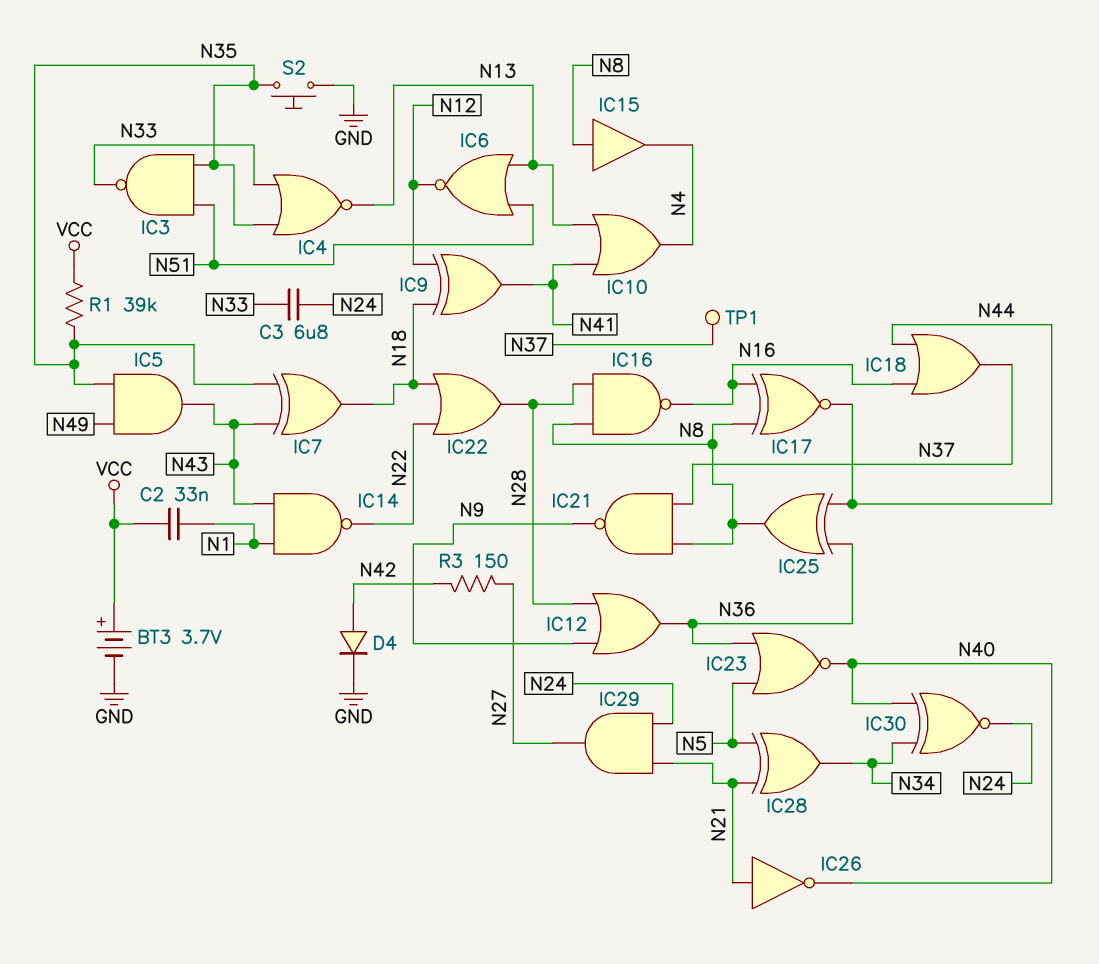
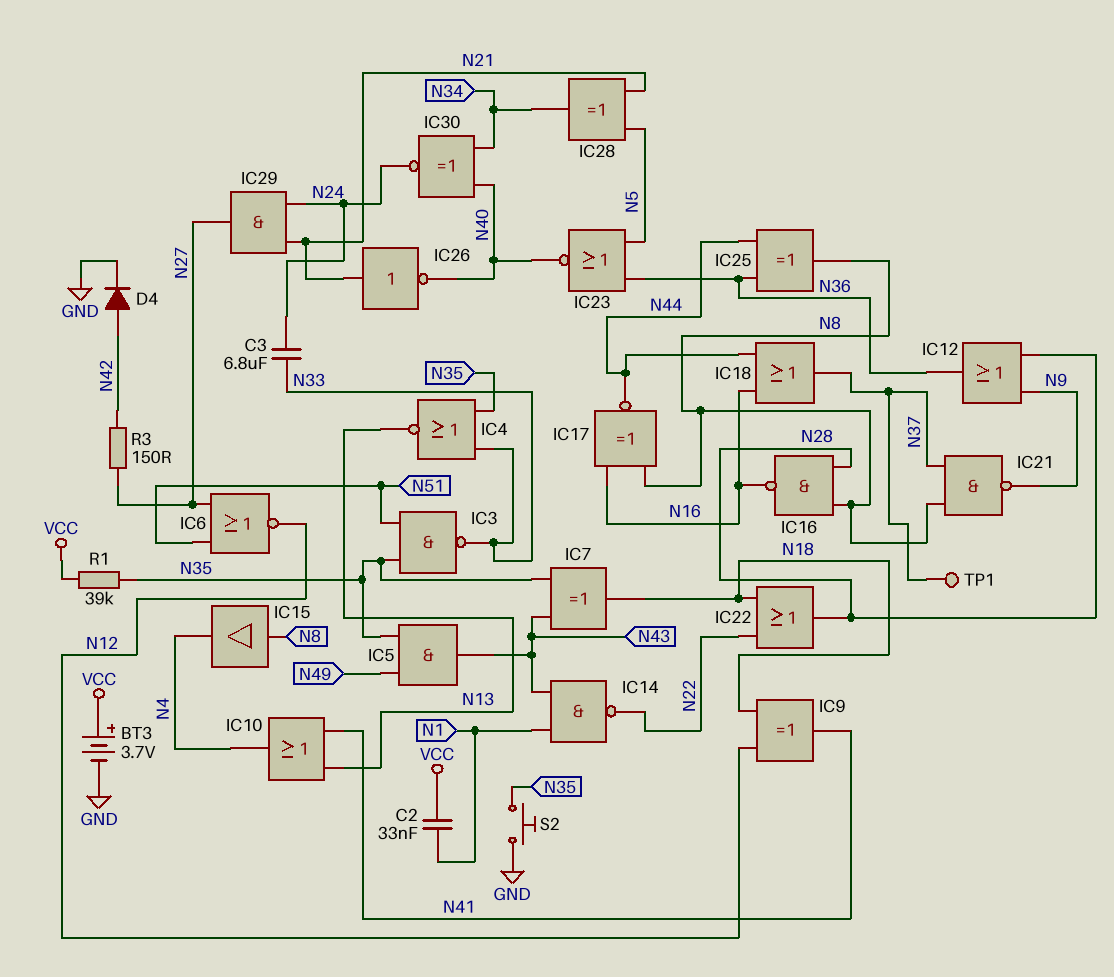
IC6: NOR (in N13, in N51, out N12) -> NOR (in N27, in N51, out N12)

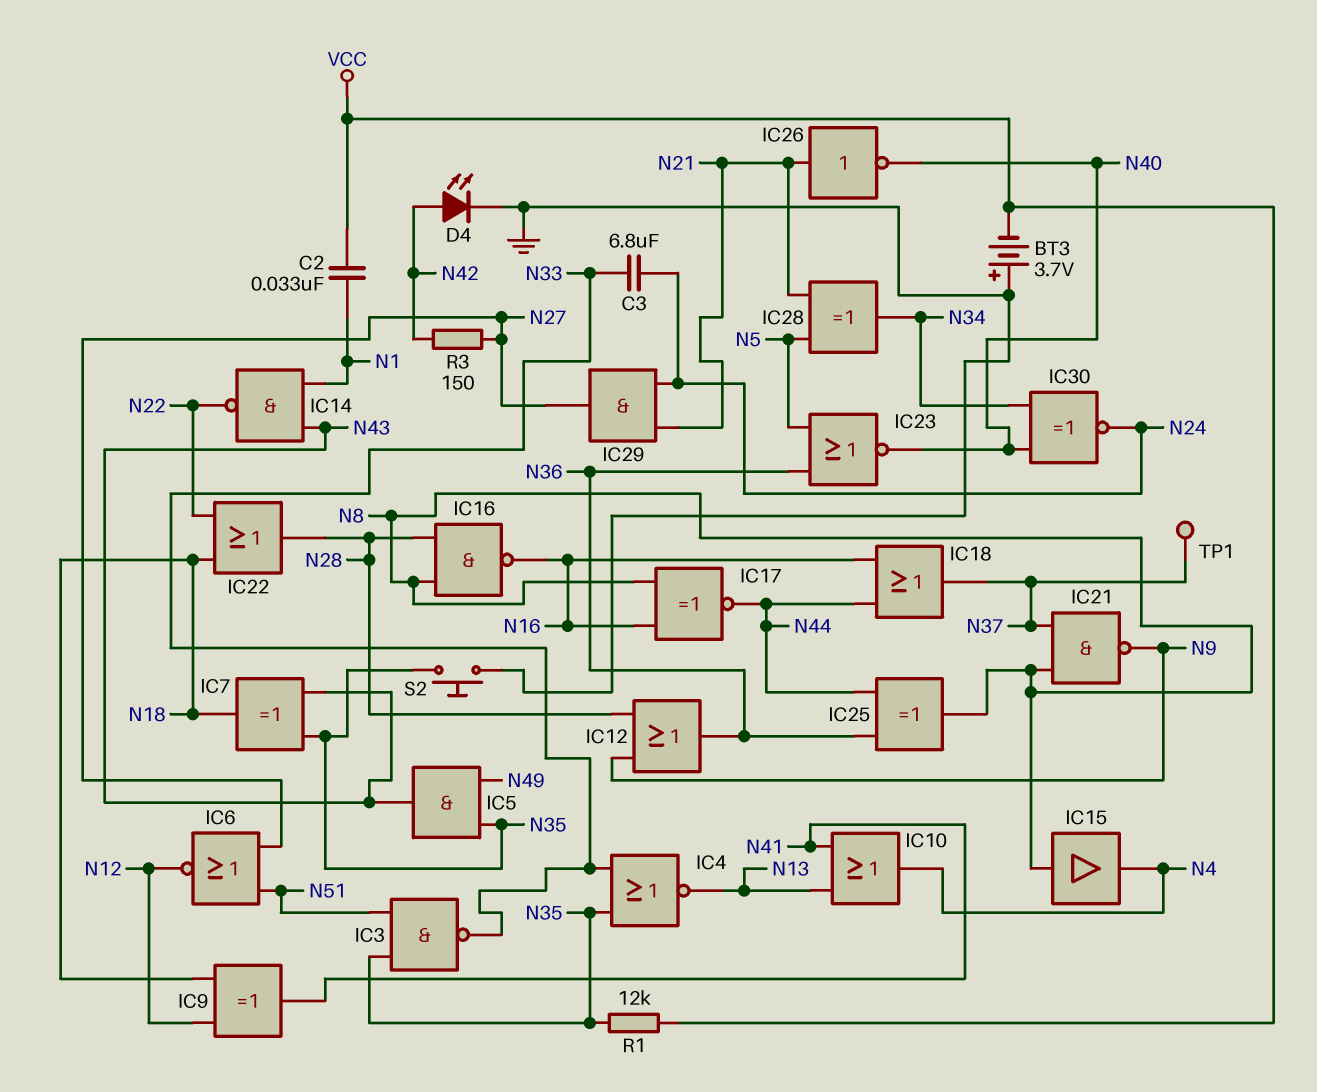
BT3: 3.7V (plus VCC, minus GND) -> 3.7V (plus GND, minus VCC)
D4: diode (A N42, K GND) -> LED (A N42, K GND)
R1: 39k (N35, VCC) -> 12k (N35, VCC)

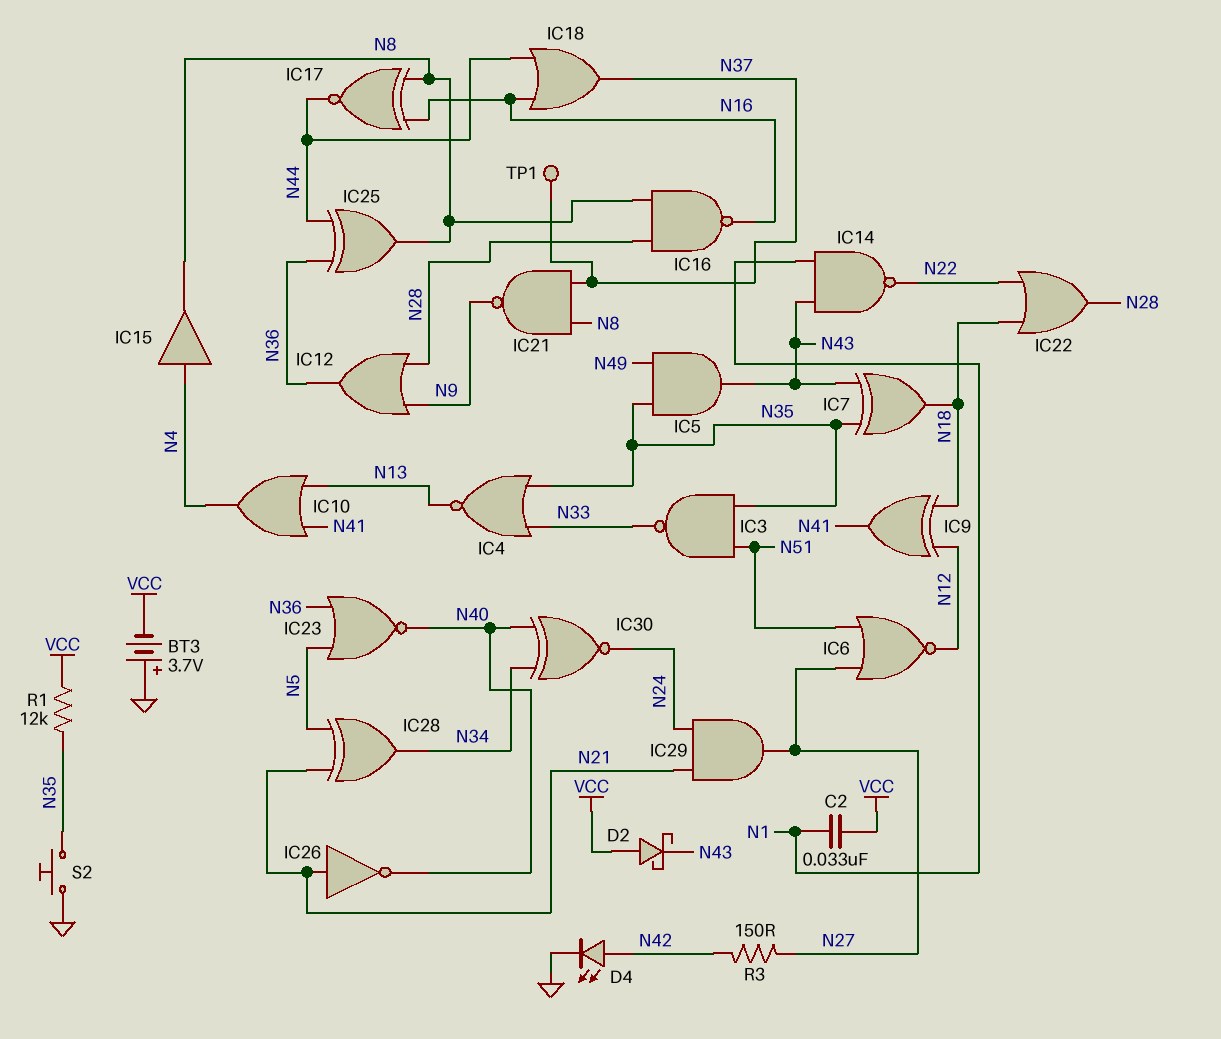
C3: 6.8uF (N24, N33) -> none
D2: none -> schottky (A VCC, K N43)
IC15: buffer (in N8, out N4) -> buffer (in N4, out N8)

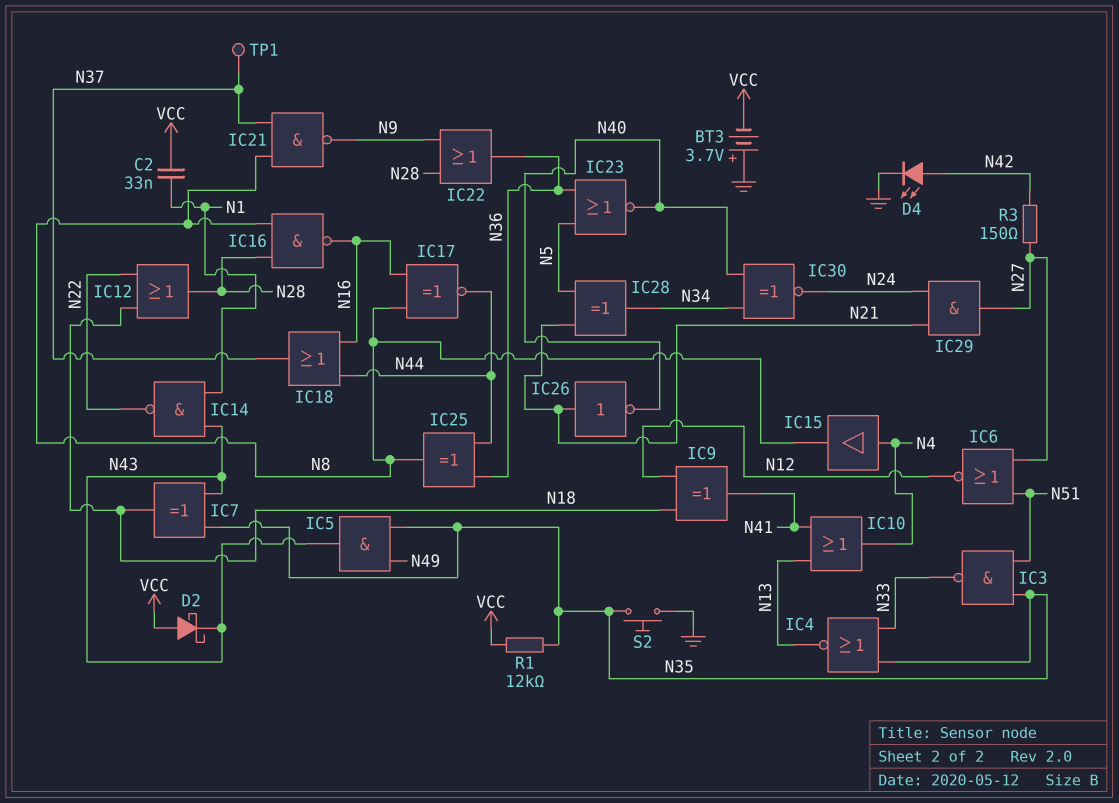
IC12: OR (in N9, in N28, out N36) -> OR (in N18, in N22, out N28)
IC22: OR (in N18, in N22, out N28) -> OR (in N9, in N28, out N36)

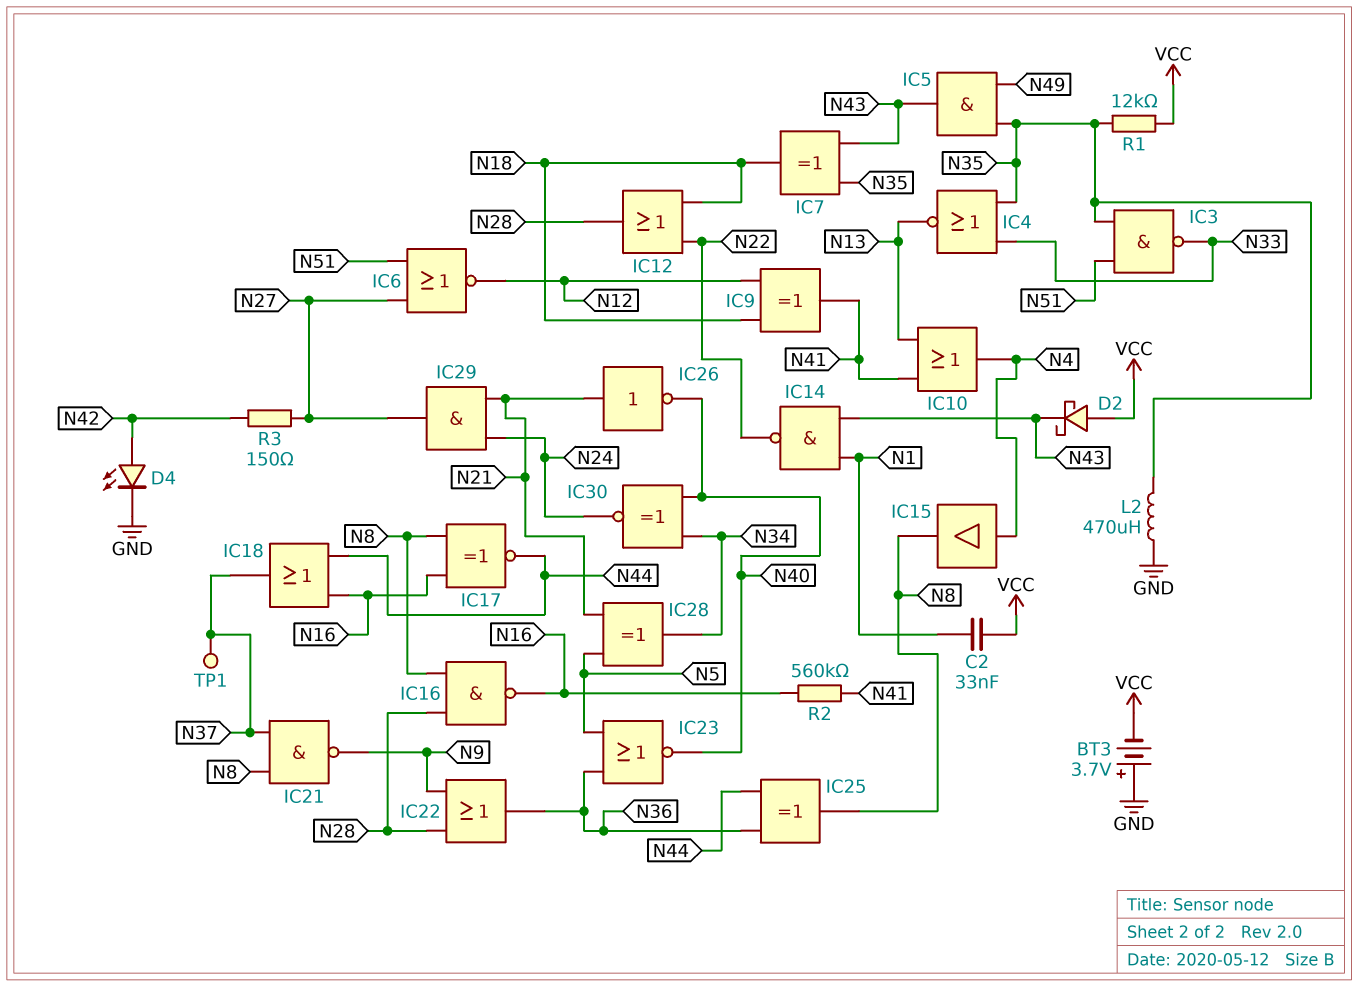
L2: none -> 470uH (GND, N35)
R2: none -> 560k (N16, N41)
S2: button (GND, N35) -> none

